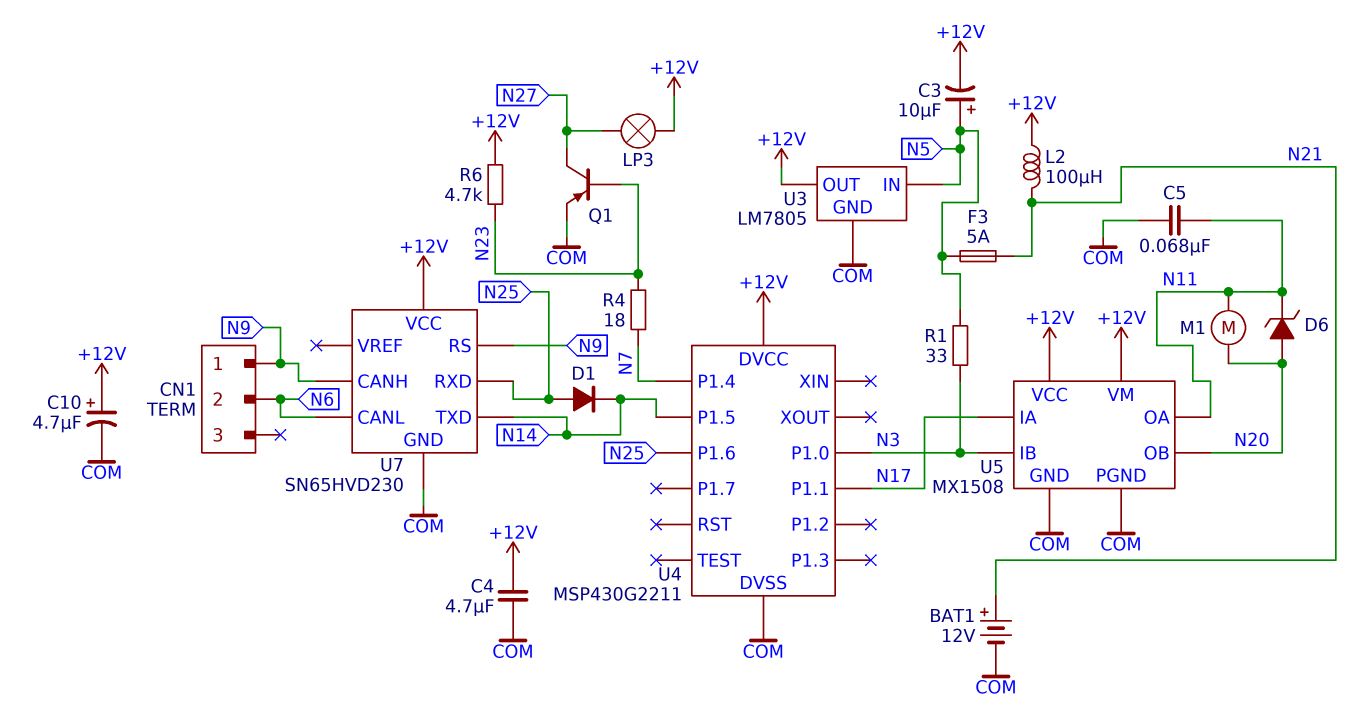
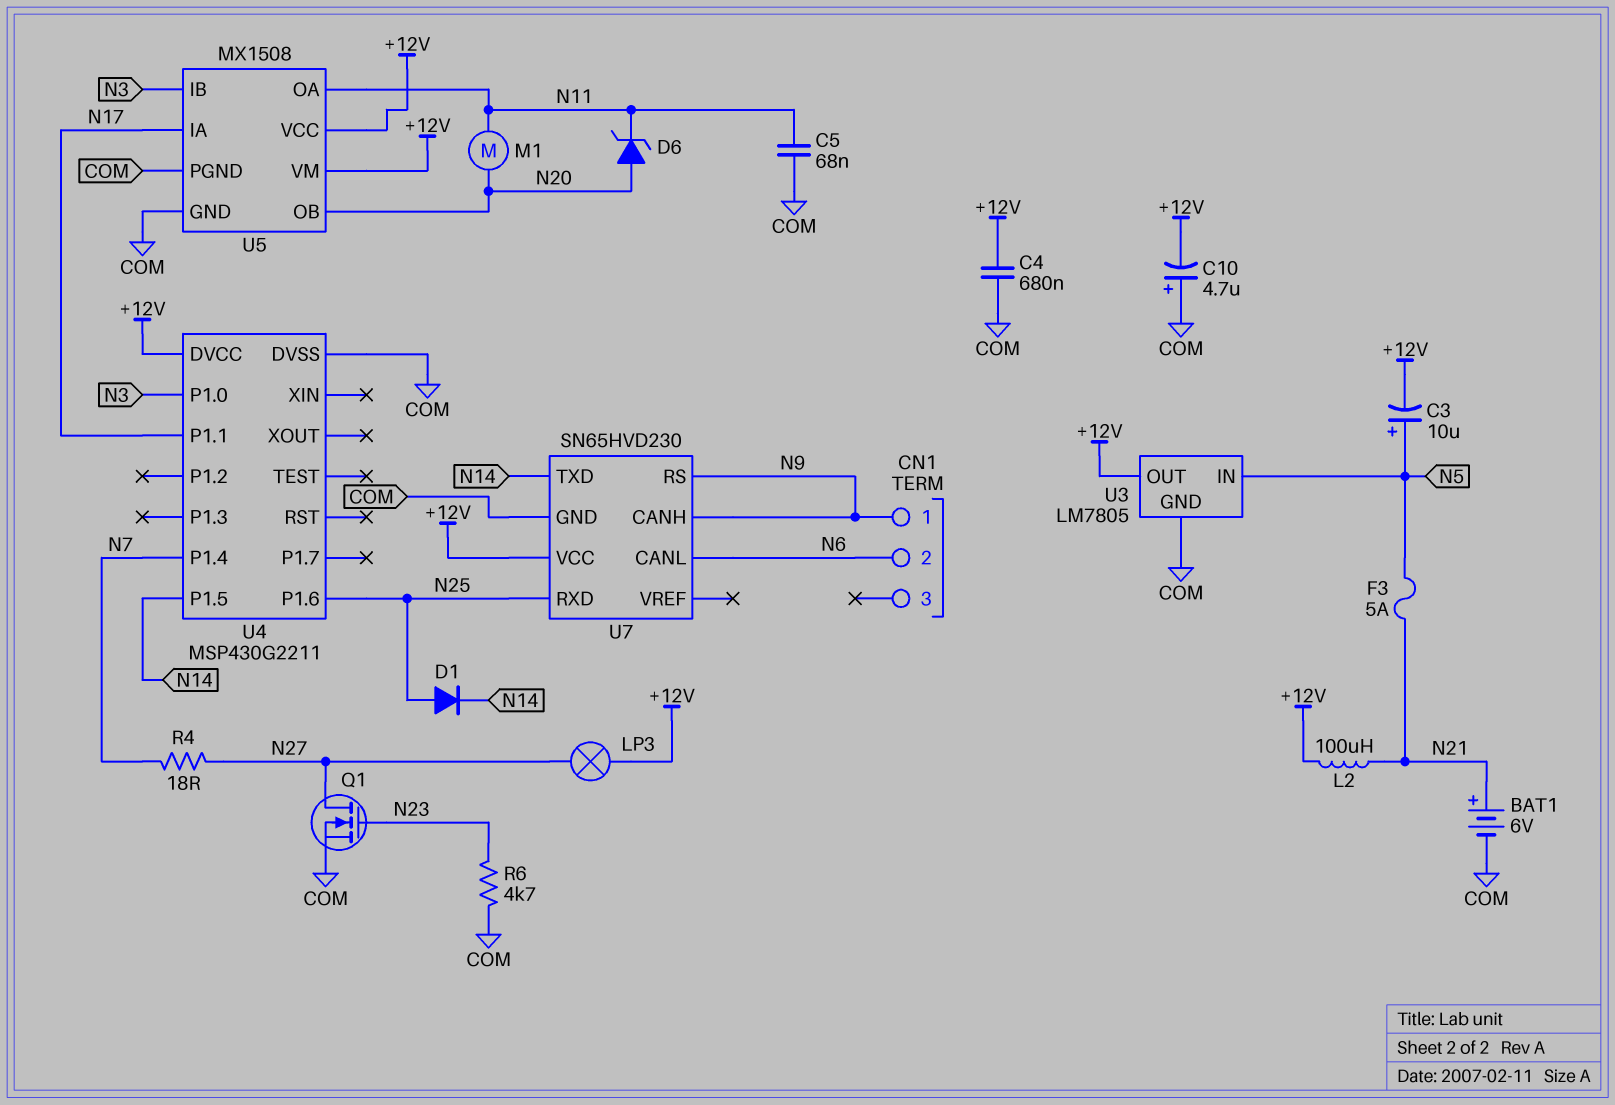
BAT1: 12V (plus N21, minus COM) -> 6V (plus N21, minus COM)
C4: 4.7uF (+12V, COM) -> 680nF (+12V, COM)
C10: 4.7uF (plus +12V, minus COM) -> 4.7uF (plus COM, minus +12V)
Q1: PNP (B N23, C N27, E COM) -> NMOS (G N23, D N27, S COM)
R1: 33 (N3, N5) -> none
R4: 18 (N7, N23) -> 18 (N7, N27)
R6: 4.7k (+12V, N23) -> 4.7k (COM, N23)

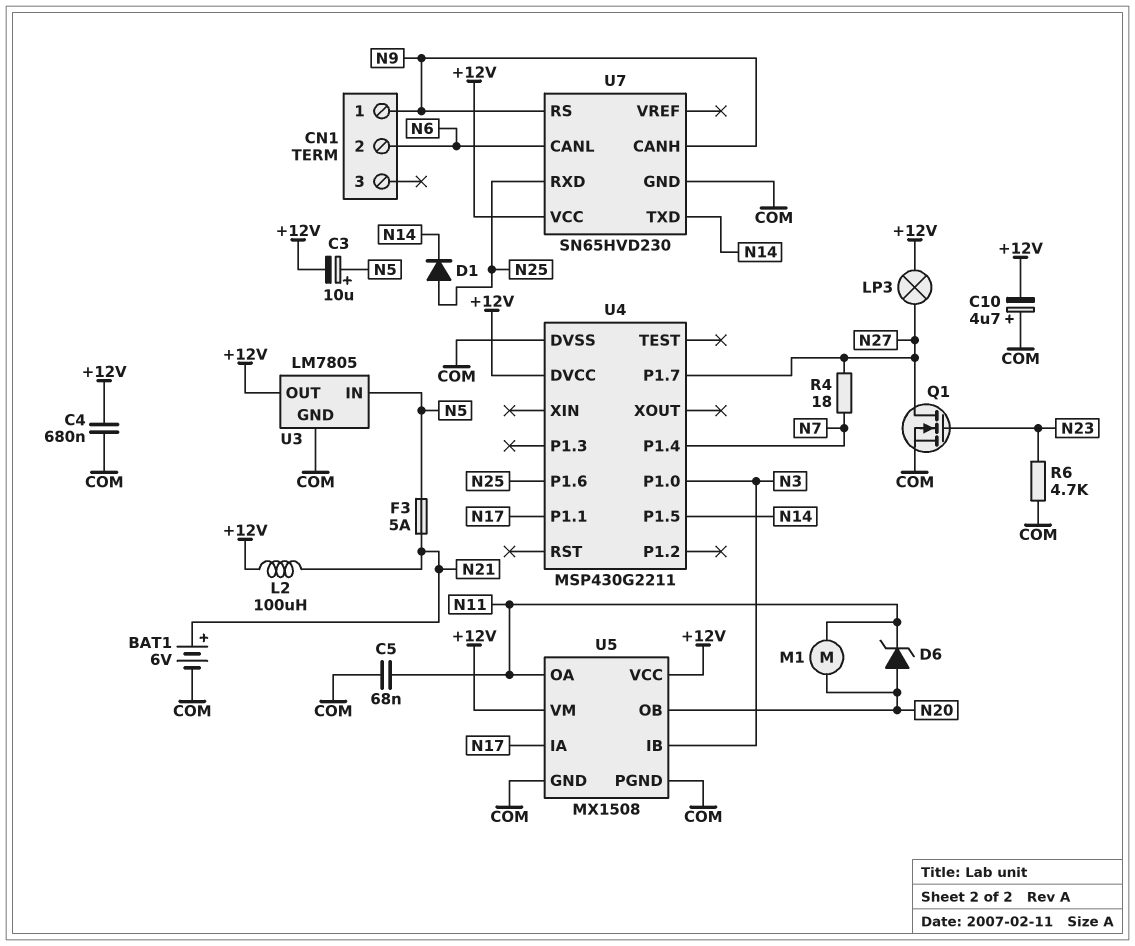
U4 pin P1.7: none -> N27

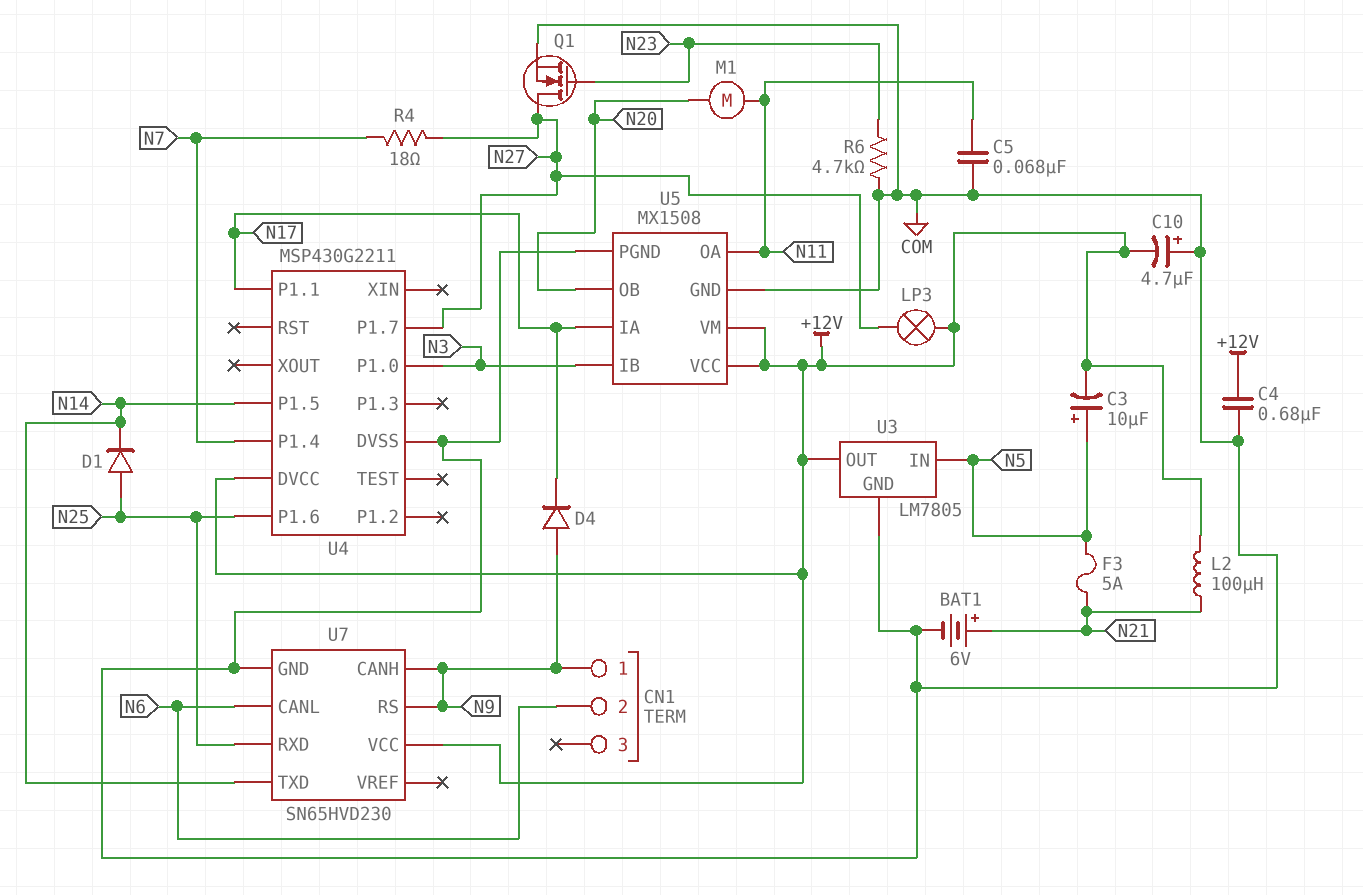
D4: none -> diode (A N9, K N17)
D6: zener (A N20, K N11) -> none

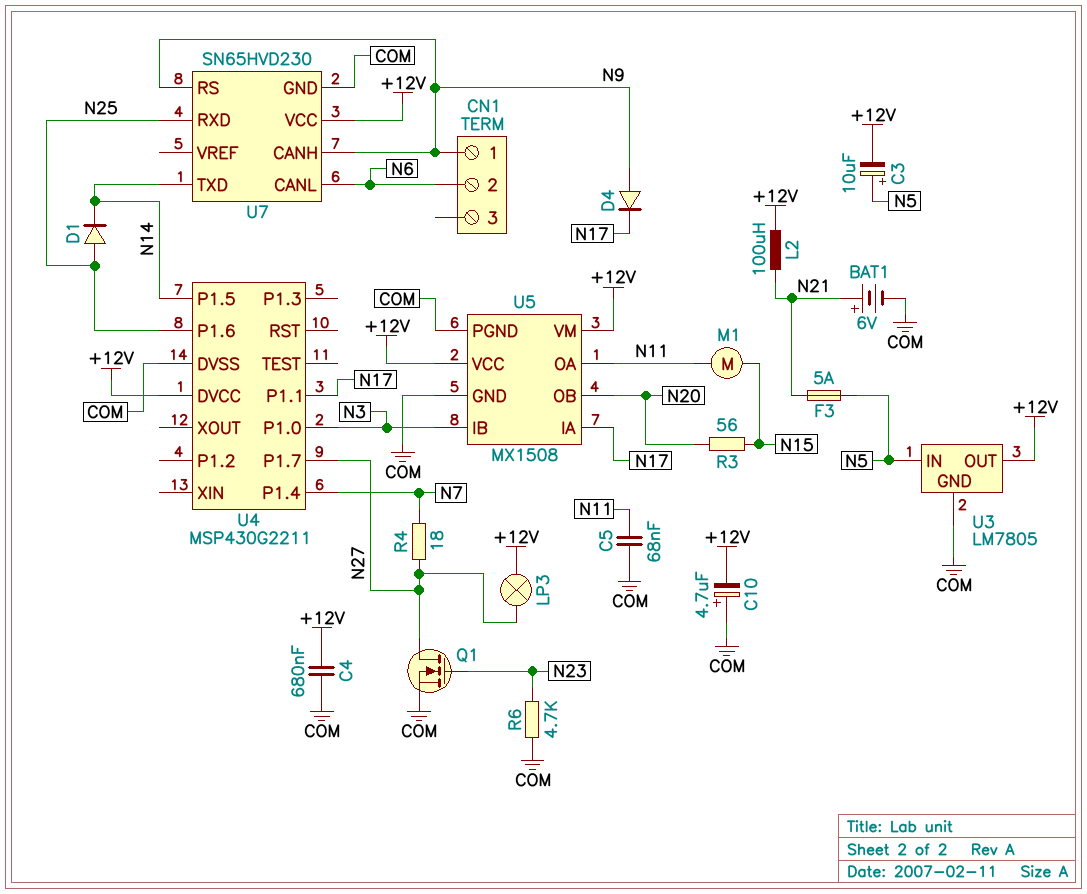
M1: motor (N11, N20) -> motor (N11, N15)
R3: none -> 56 (N15, N20)

